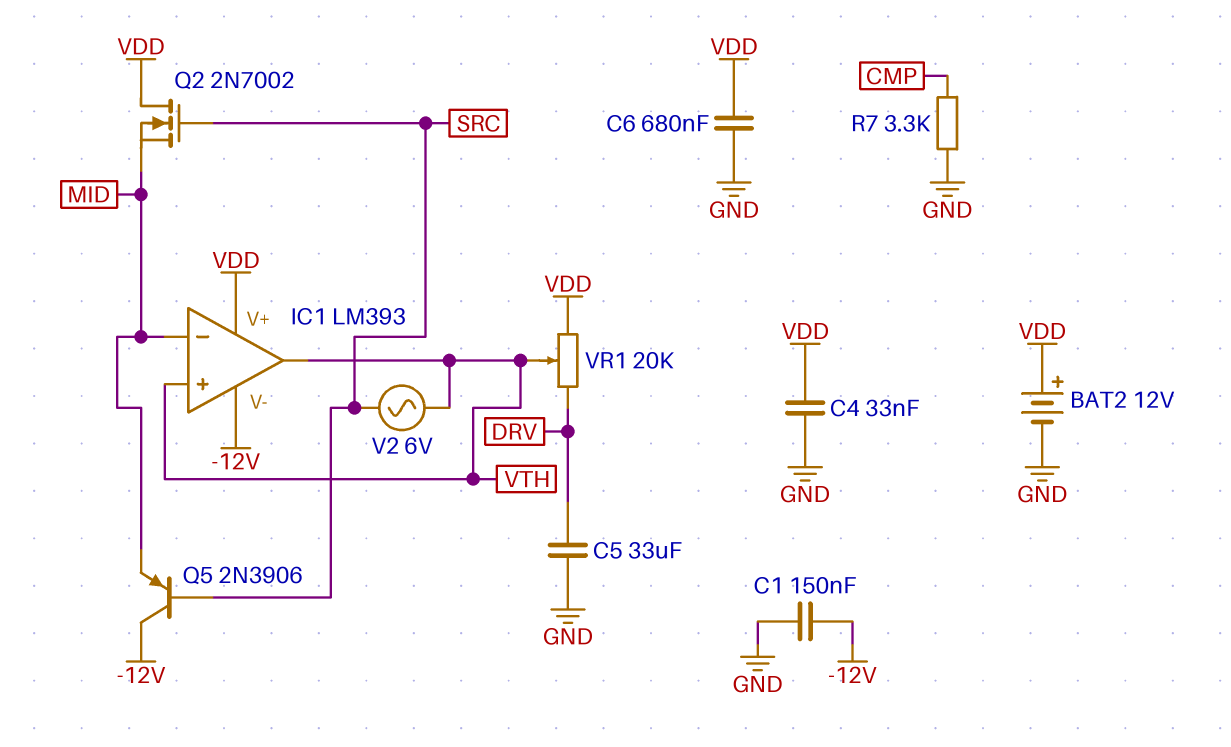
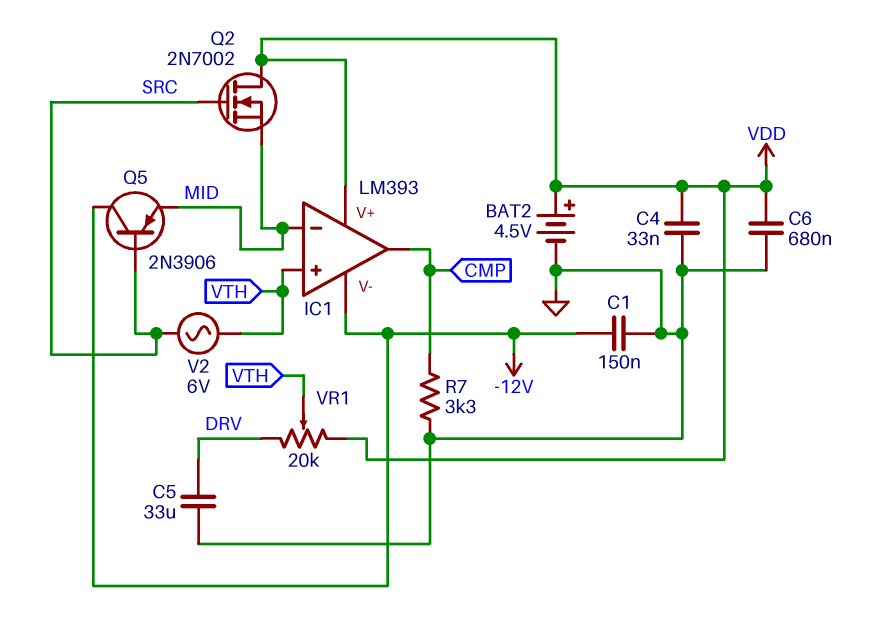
BAT2: 12V (plus VDD, minus GND) -> 4.5V (plus VDD, minus GND)
IC1 pin out: VTH -> CMP

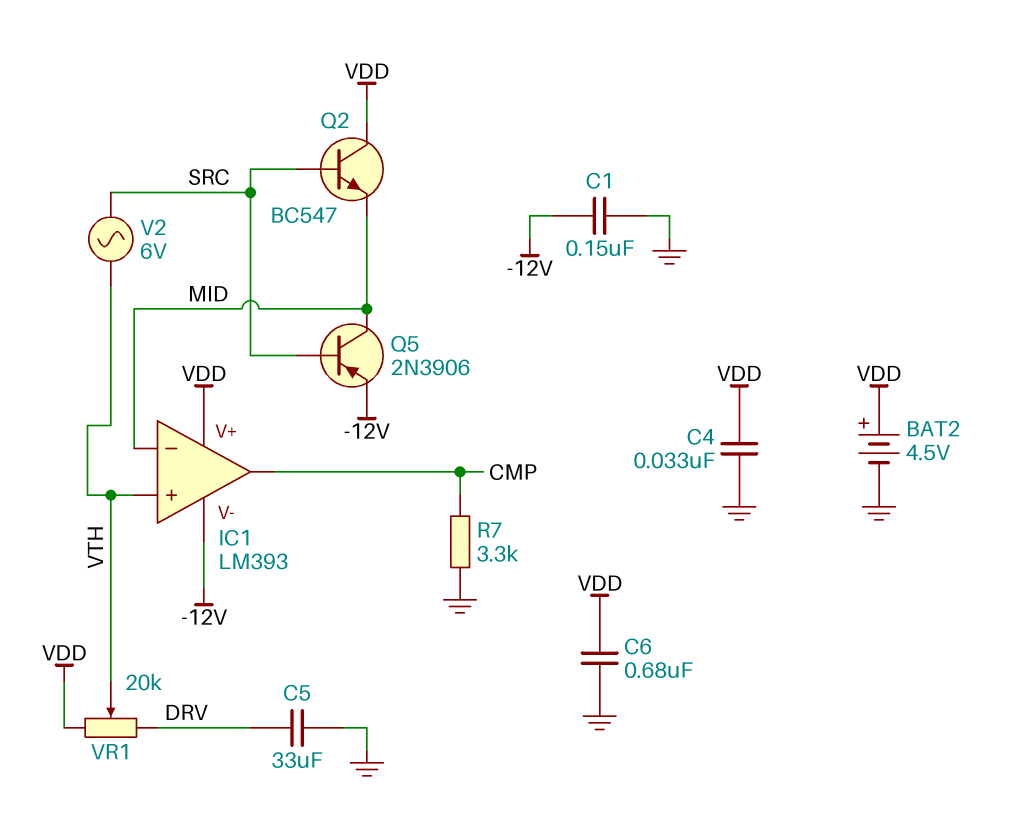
Q2: NMOS 2N7002 (G SRC, D VDD, S MID) -> NPN BC547 (B SRC, C VDD, E MID)
Q5: PNP 2N3906 (B SRC, C -12V, E MID) -> PNP 2N3906 (B SRC, C MID, E -12V)

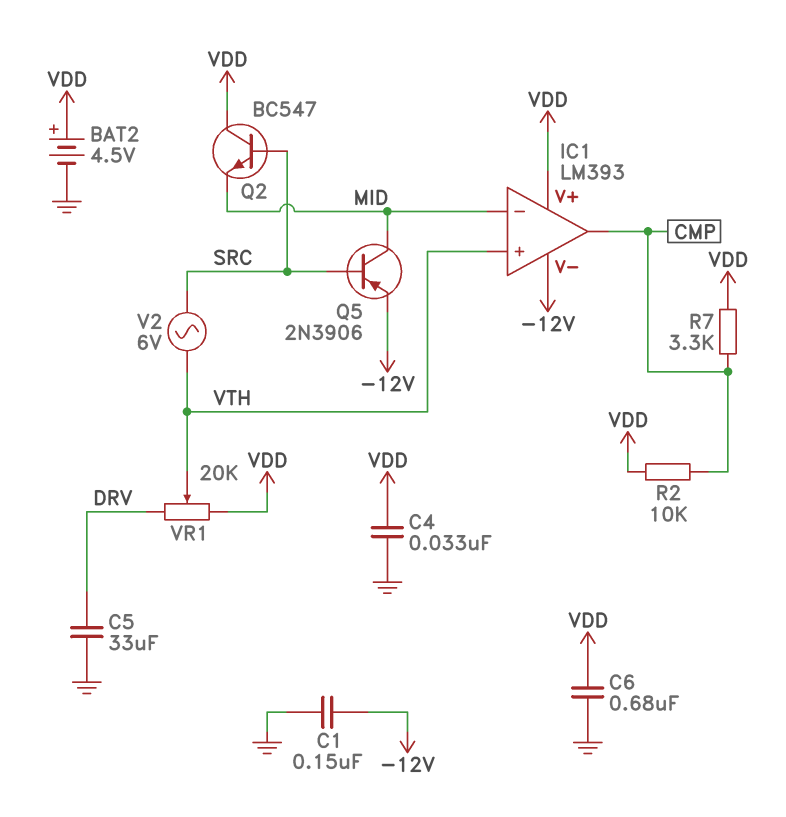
R2: none -> 10k (CMP, VDD)
R7: 3.3k (CMP, GND) -> 3.3k (CMP, VDD)

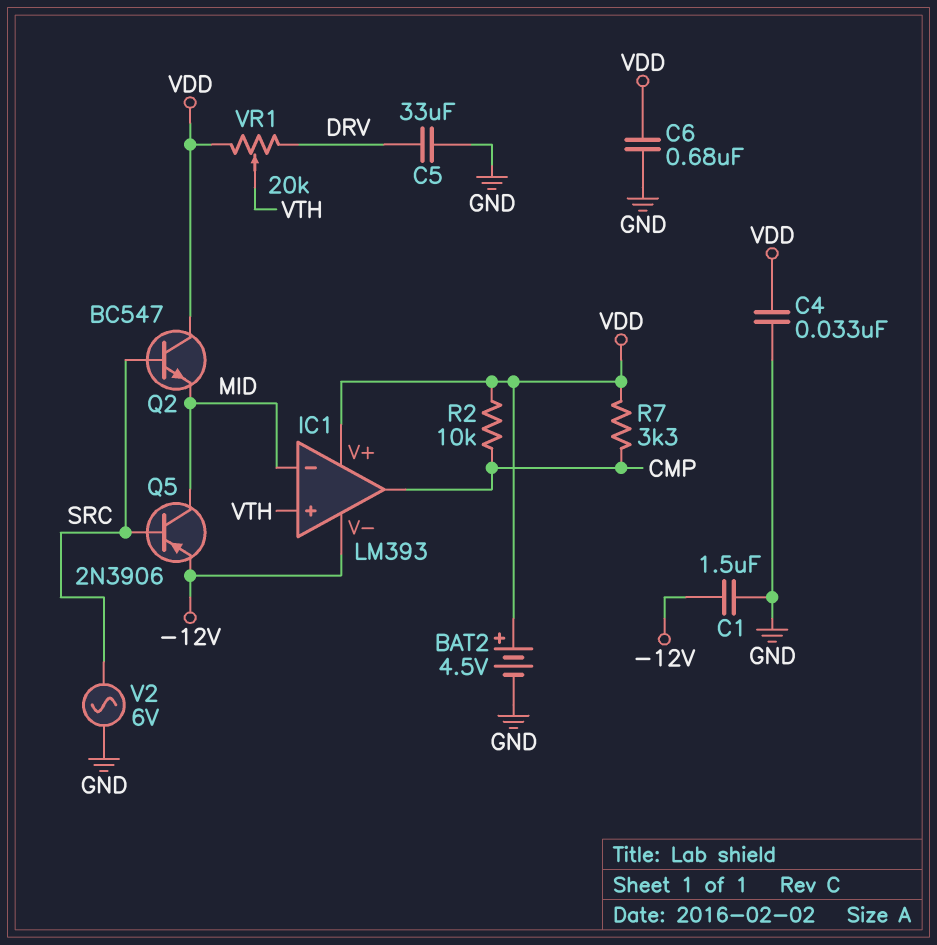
C1: 150nF (-12V, GND) -> 1.5uF (-12V, GND)
V2: AC 6V (SRC, VTH) -> AC 6V (GND, SRC)

